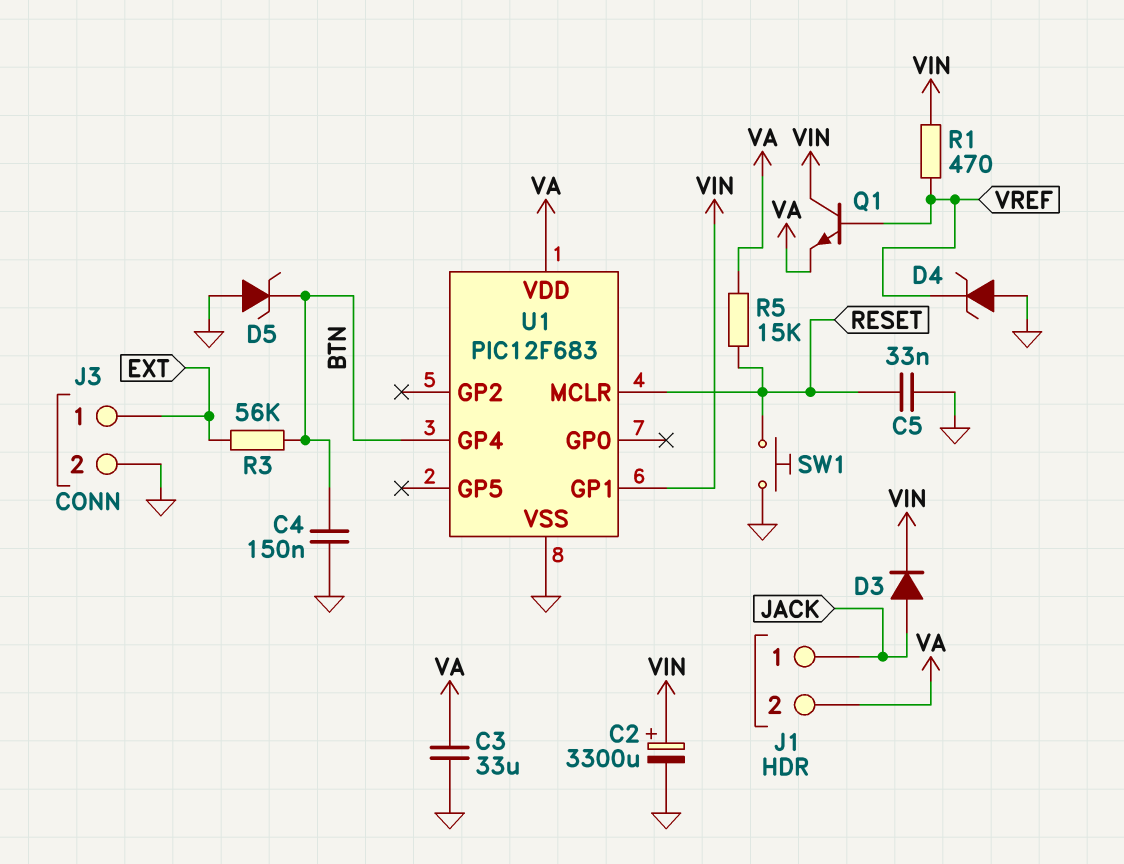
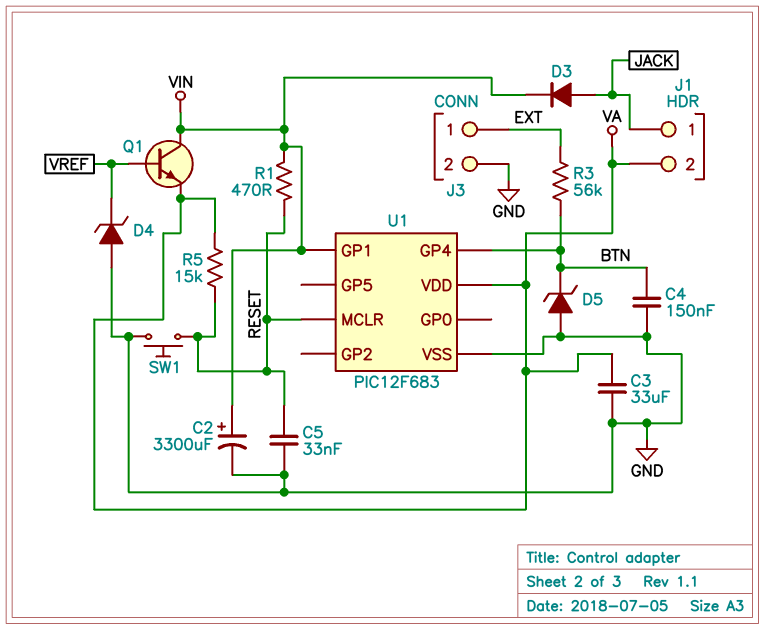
R1: 470 (VIN, VREF) -> 470 (RESET, VIN)

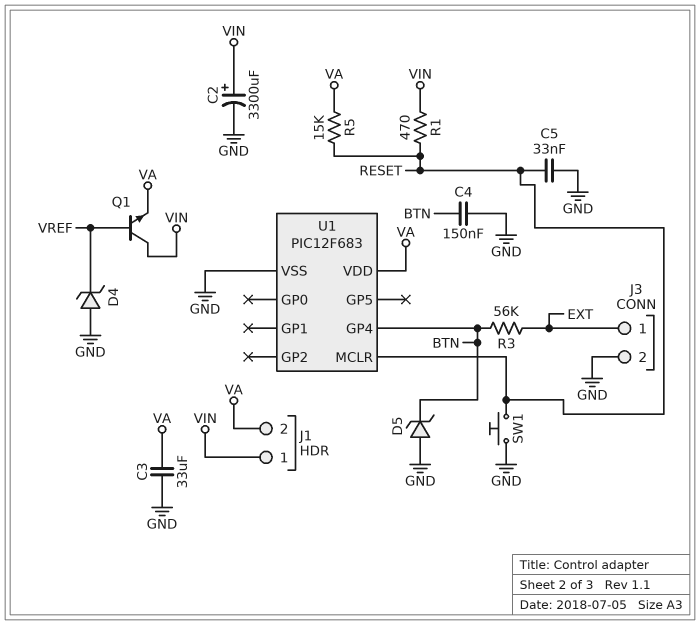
D3: diode (A JACK, K VIN) -> none
J1 pin 1: JACK -> VIN
U1 pin GP1: VIN -> none

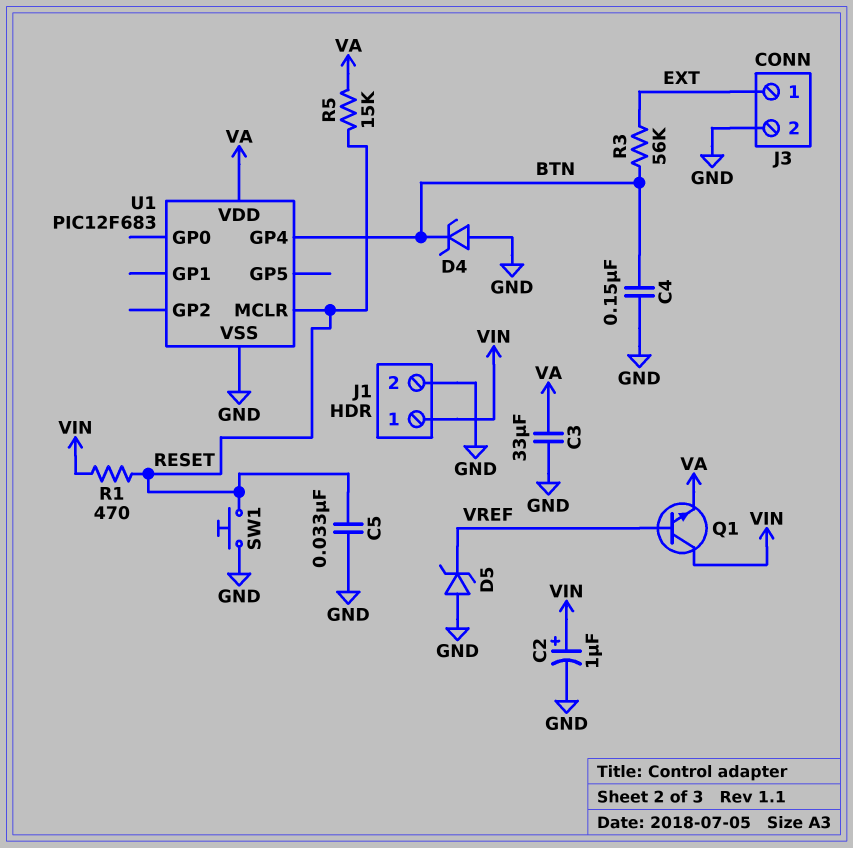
C2: 3300uF (plus VIN, minus GND) -> 1uF (plus VIN, minus GND)
D4: zener (A GND, K VREF) -> zener (A GND, K BTN)
D5: zener (A GND, K BTN) -> zener (A GND, K VREF)
J1 pin 2: VA -> GND

